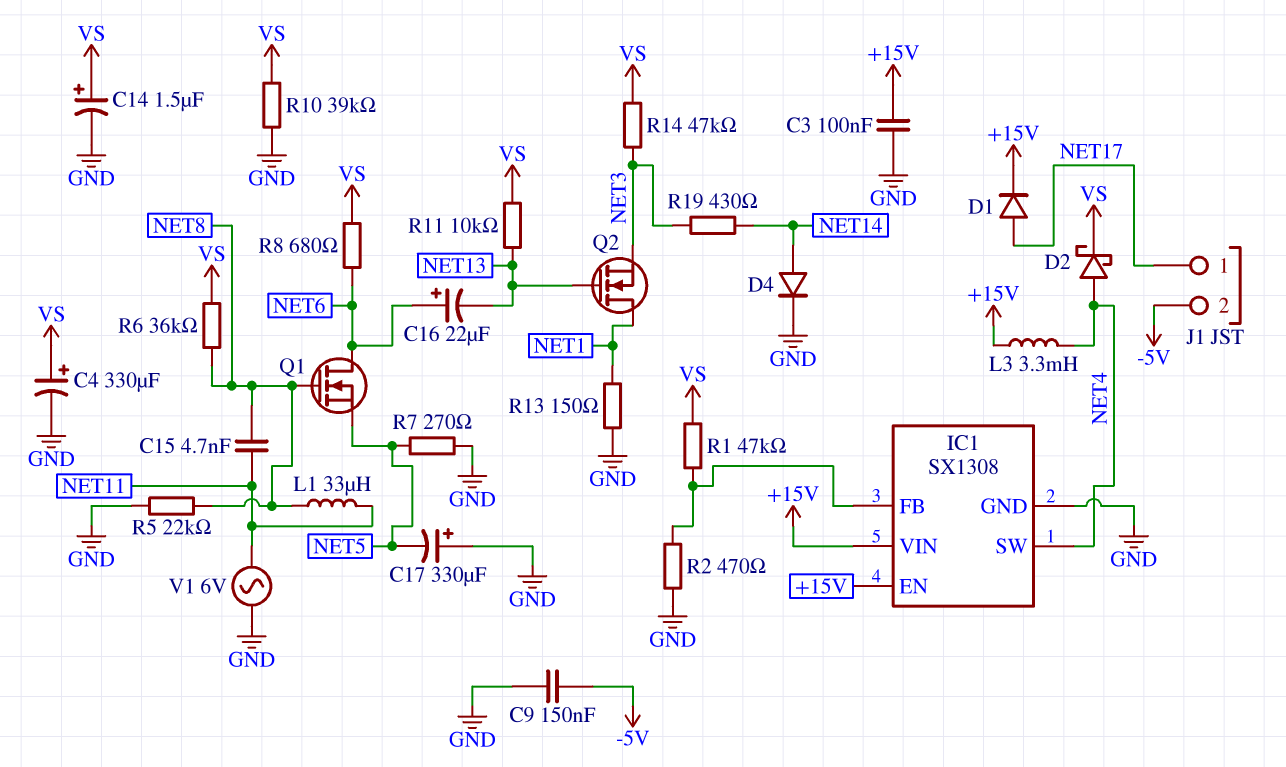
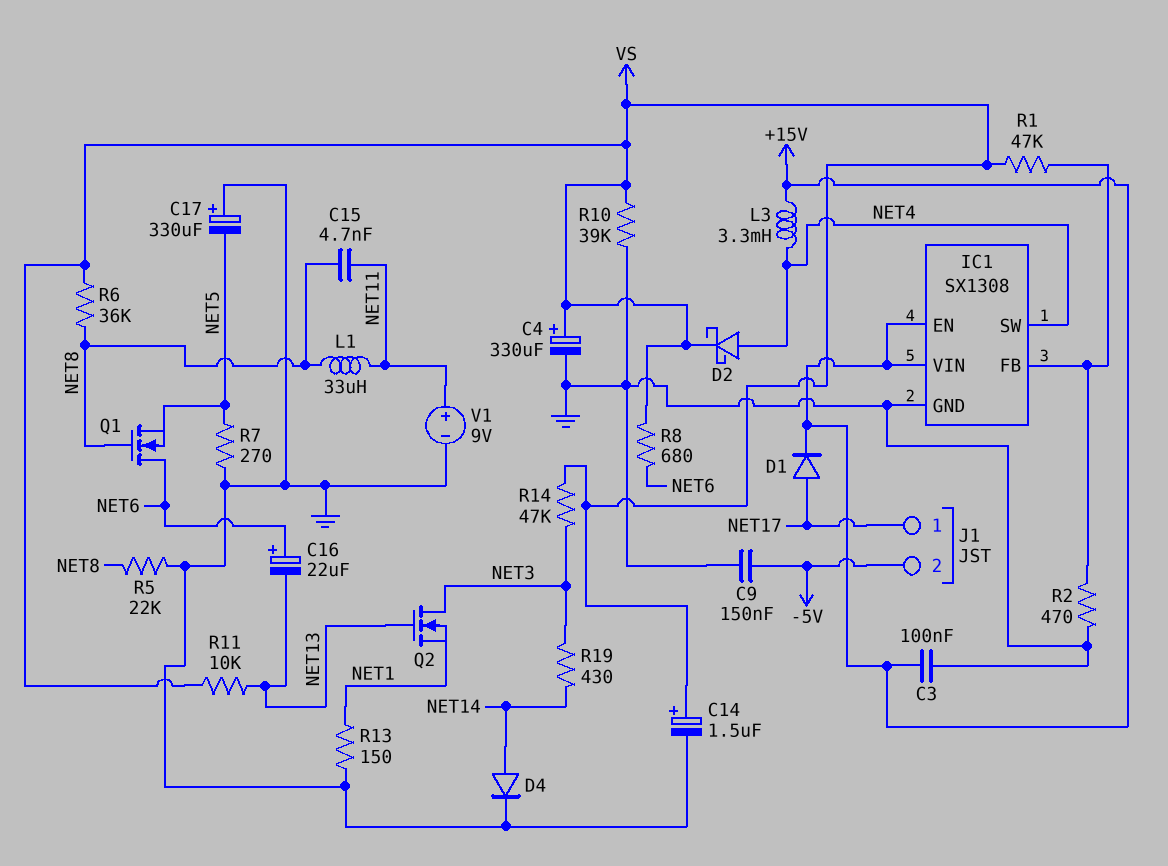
Q2: NMOS (G NET13, D NET1, S NET3) -> NMOS (G NET13, D NET3, S NET1)
V1: AC 6V (GND, NET11) -> 9V (plus NET11, minus GND)

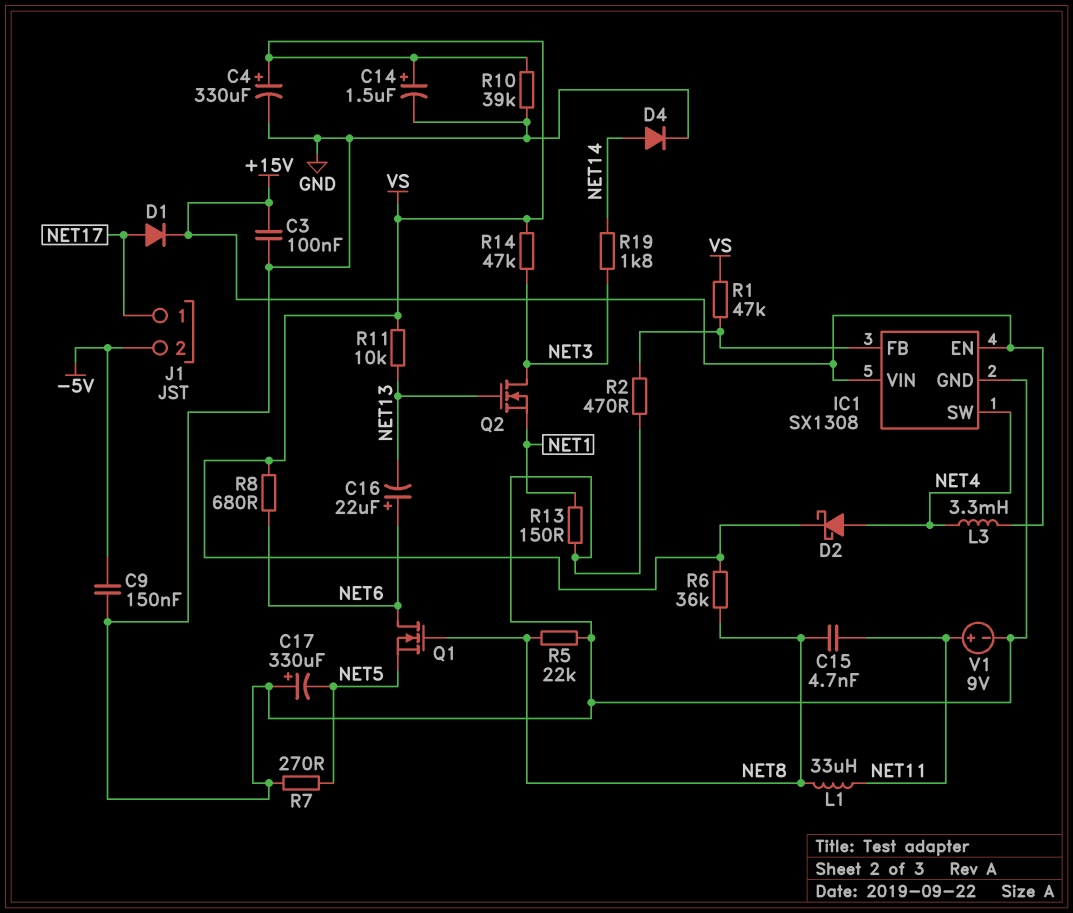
R19: 430 (NET3, NET14) -> 1.8k (NET3, NET14)

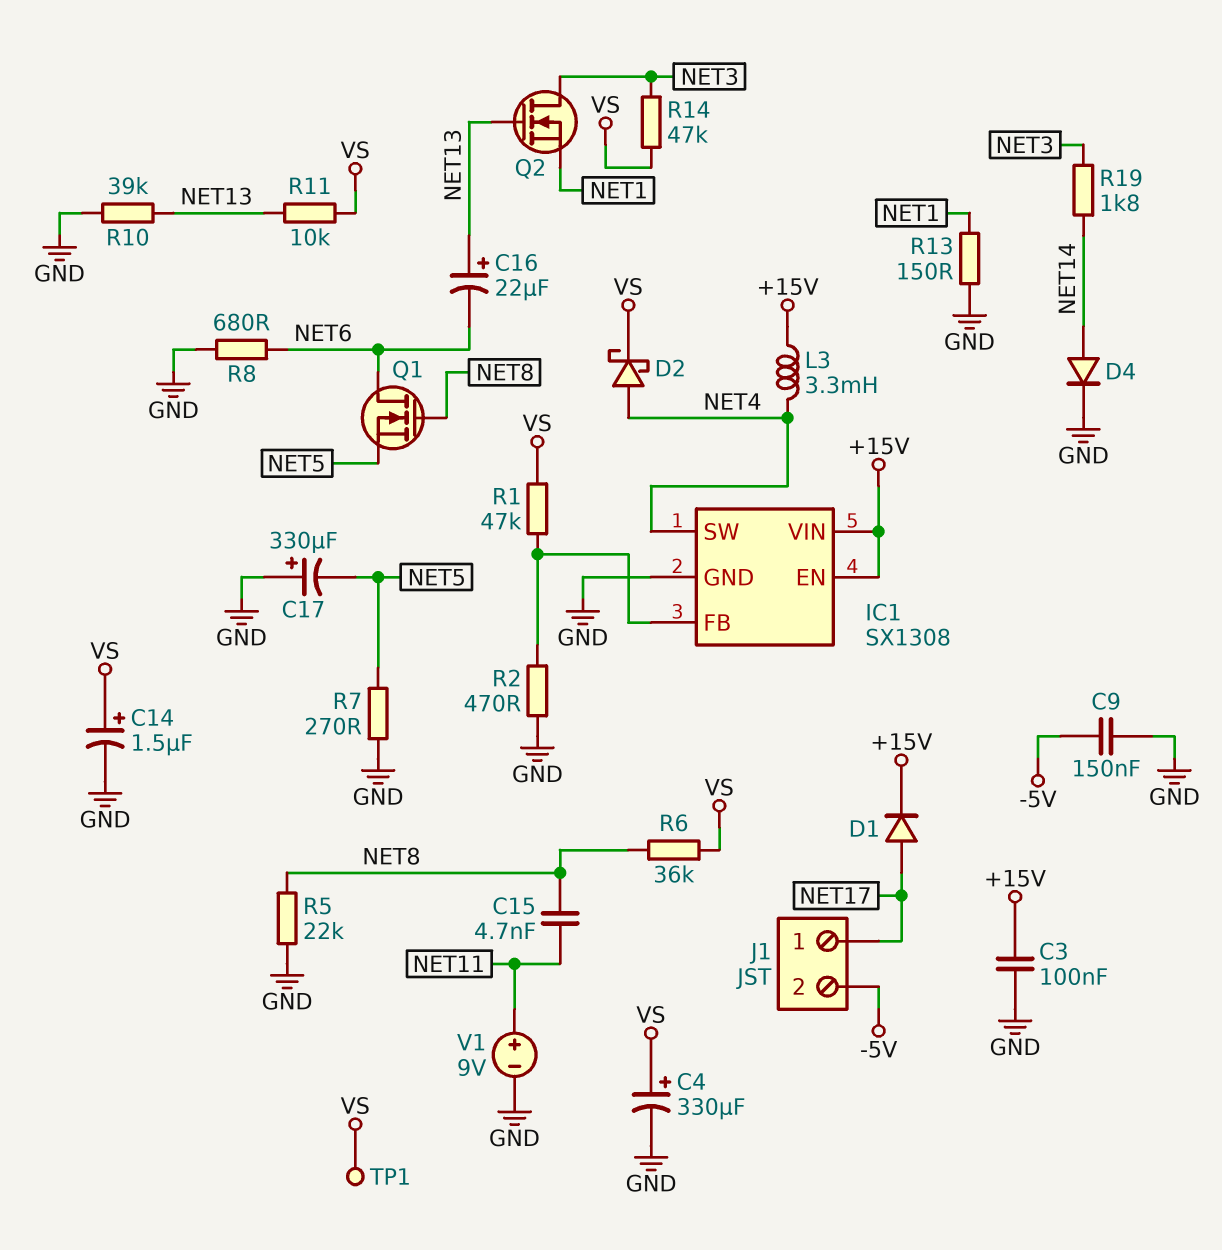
C16: 22uF (plus NET6, minus NET13) -> 22uF (plus NET13, minus NET6)
L1: 33uH (NET8, NET11) -> none
R8: 680 (NET6, VS) -> 680 (GND, NET6)
R10: 39k (GND, VS) -> 39k (GND, NET13)
TP1: none -> test point (VS)

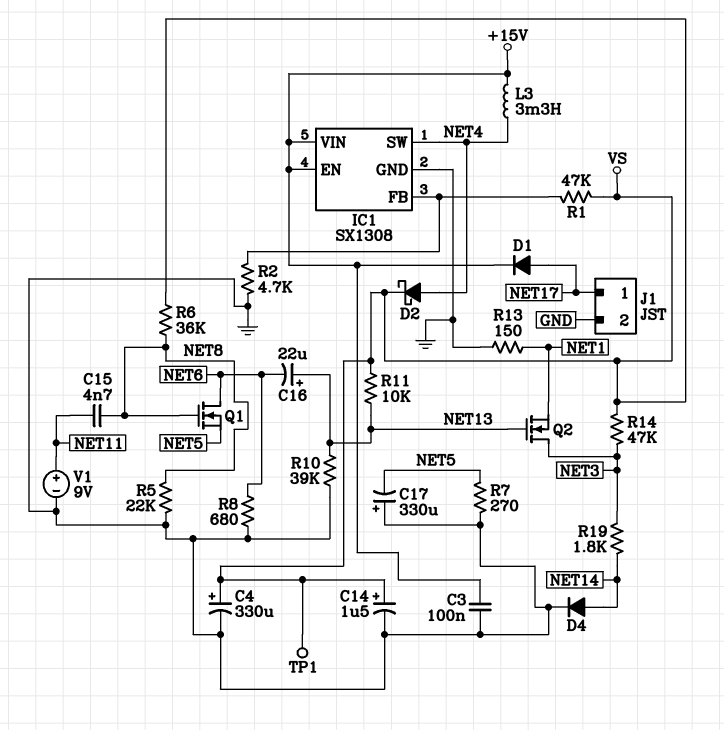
C9: 150nF (-5V, GND) -> none
J1 pin 2: -5V -> GND
R2: 470 (GND, IC1/FB) -> 4.7k (GND, IC1/FB)

